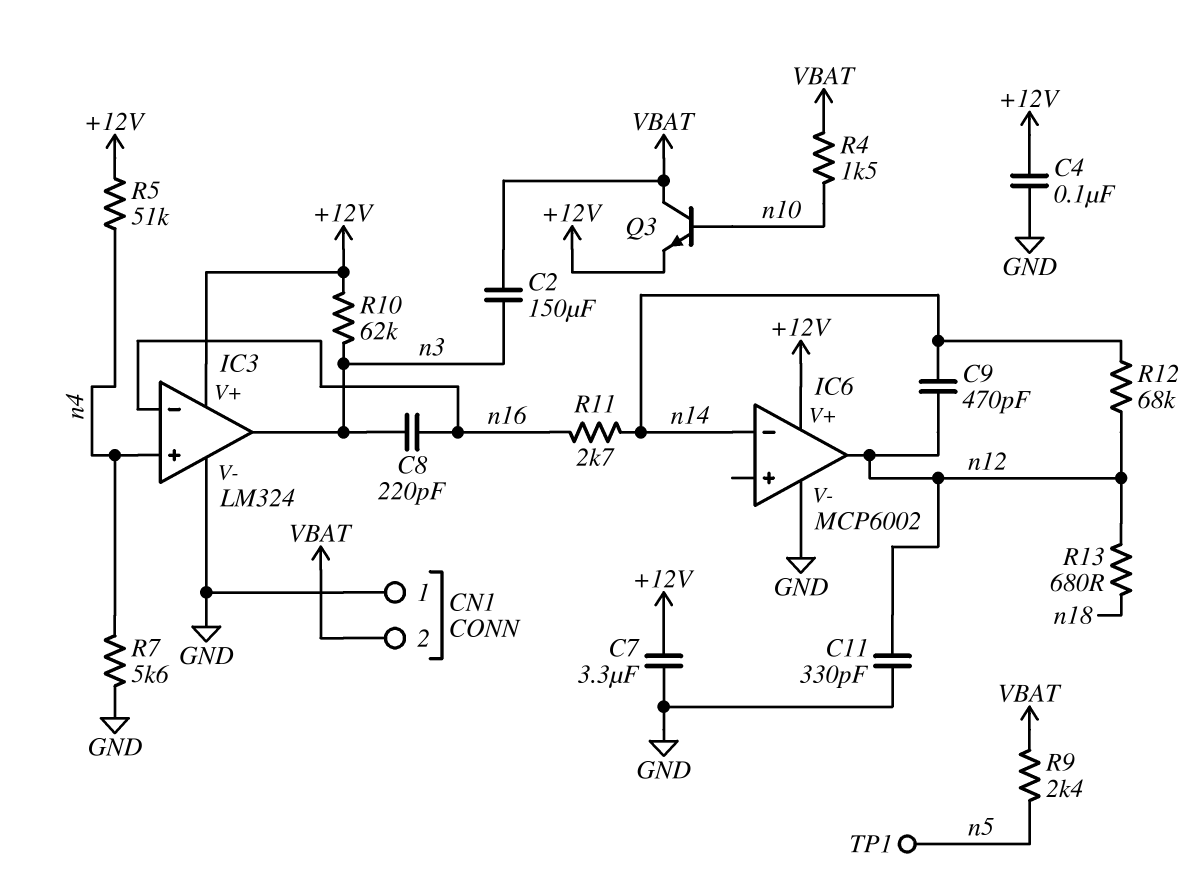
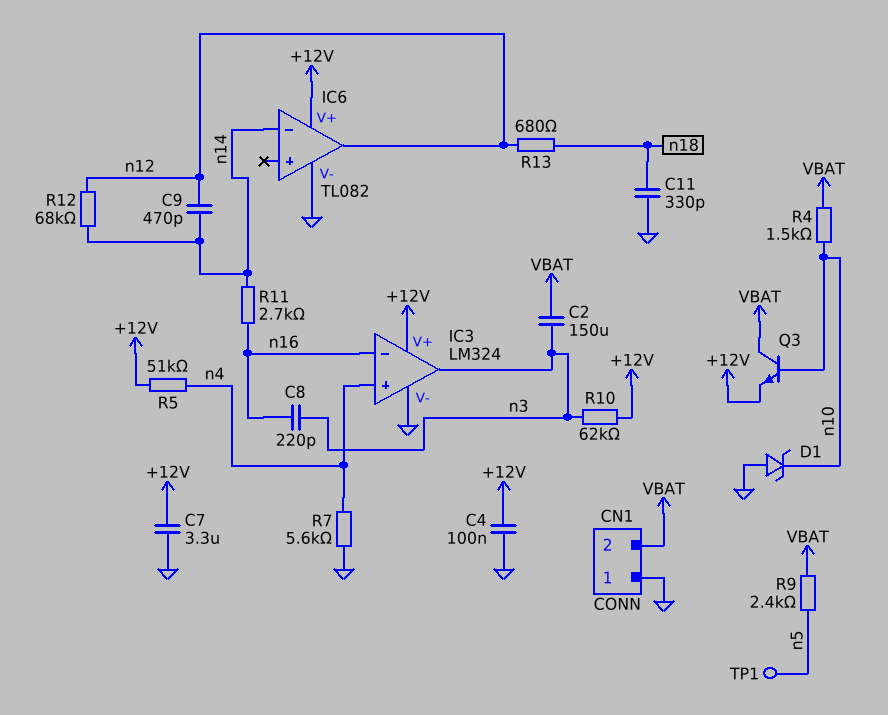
C11: 330pF (GND, n12) -> 330pF (GND, n18)
D1: none -> zener (A GND, K n10)
IC6: MCP6002 -> TL082

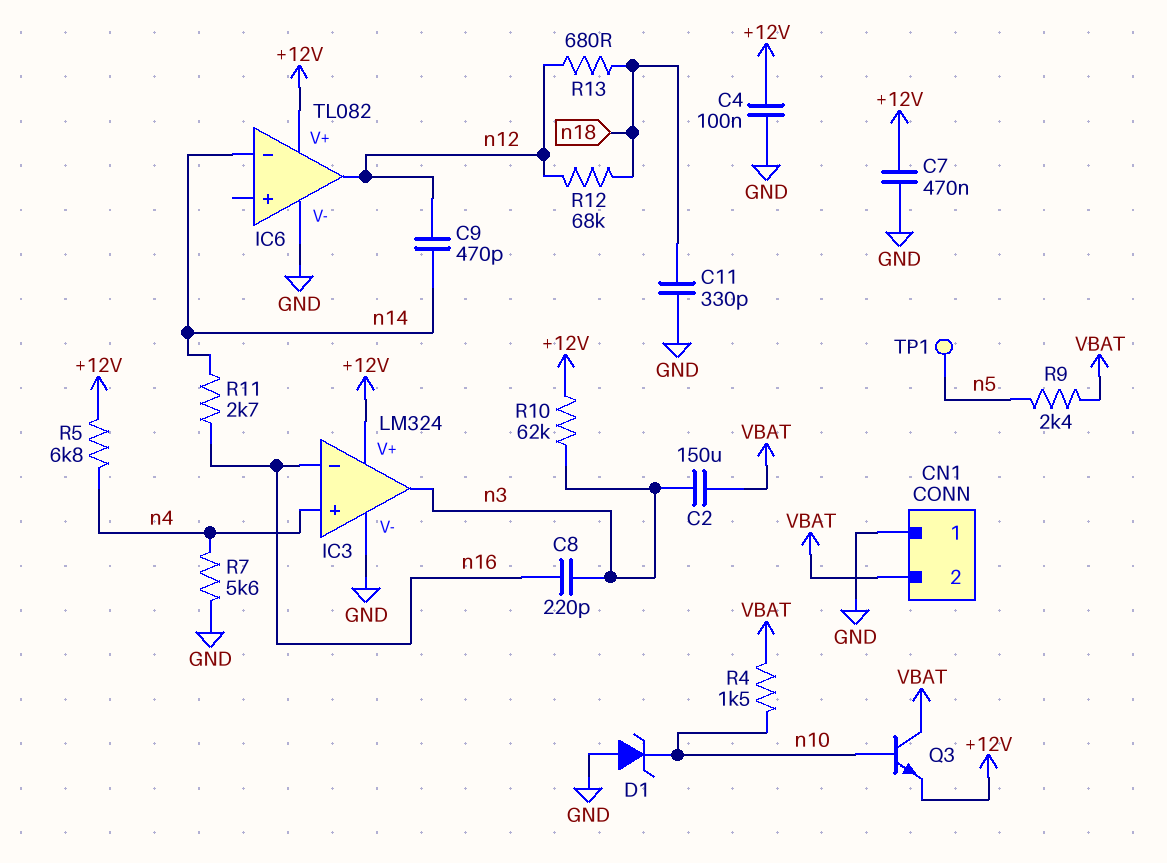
C7: 3.3uF (+12V, GND) -> 470nF (+12V, GND)
R5: 51k (+12V, n4) -> 6.8k (+12V, n4)
R12: 68k (n12, n14) -> 68k (n12, n18)

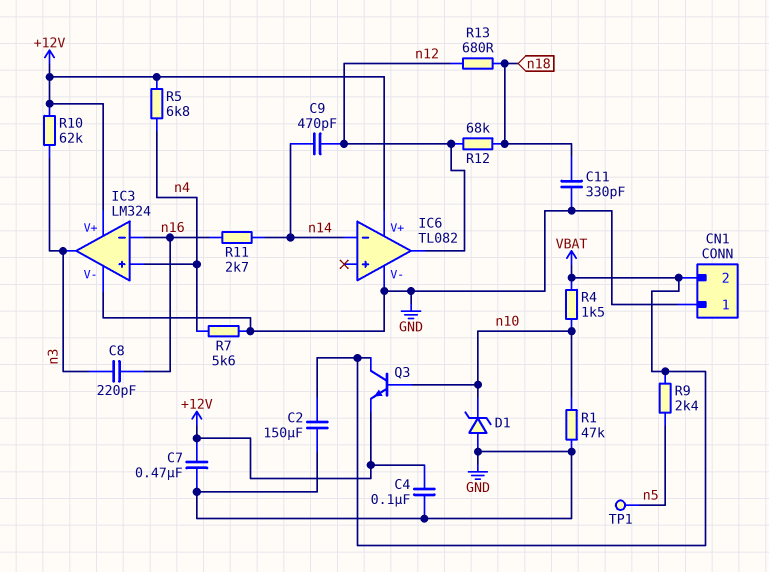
C2: 150uF (VBAT, n3) -> 150uF (GND, VBAT)
R1: none -> 47k (GND, n10)

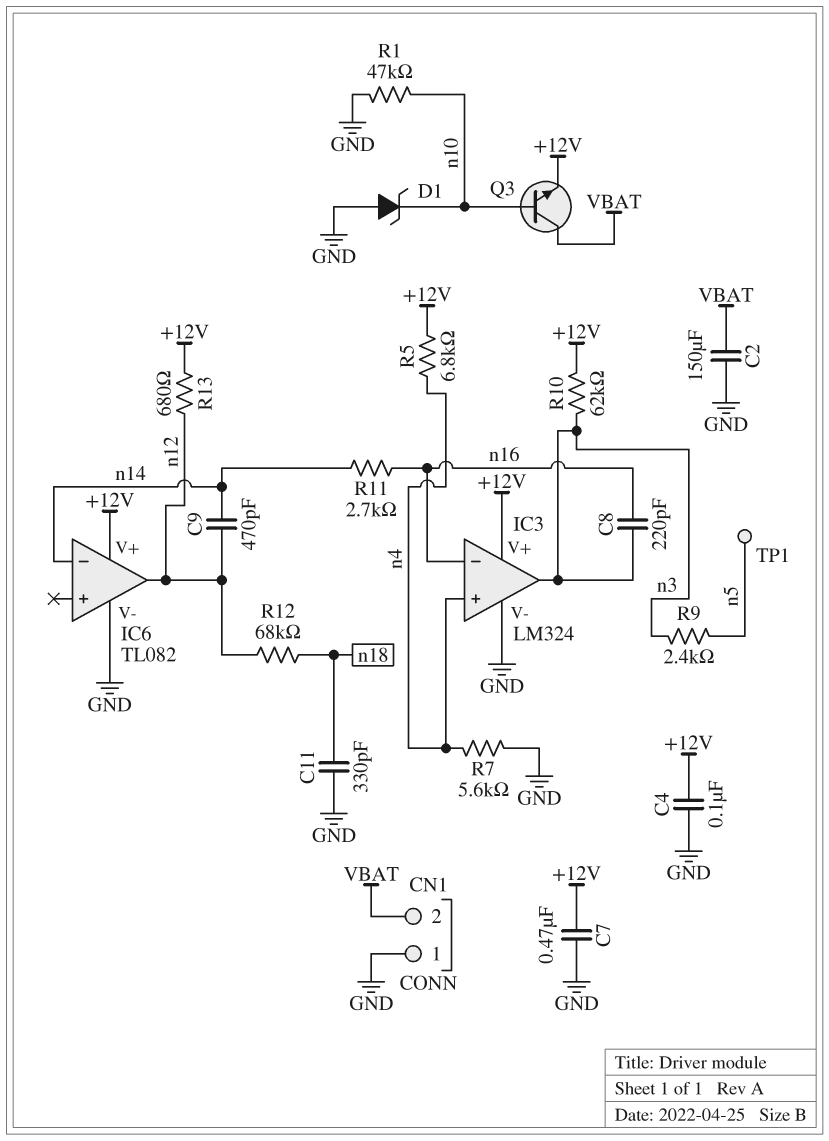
R4: 1.5k (VBAT, n10) -> none
R9: 2.4k (VBAT, n5) -> 2.4k (n3, n5)
R13: 680 (n12, n18) -> 680 (+12V, n12)

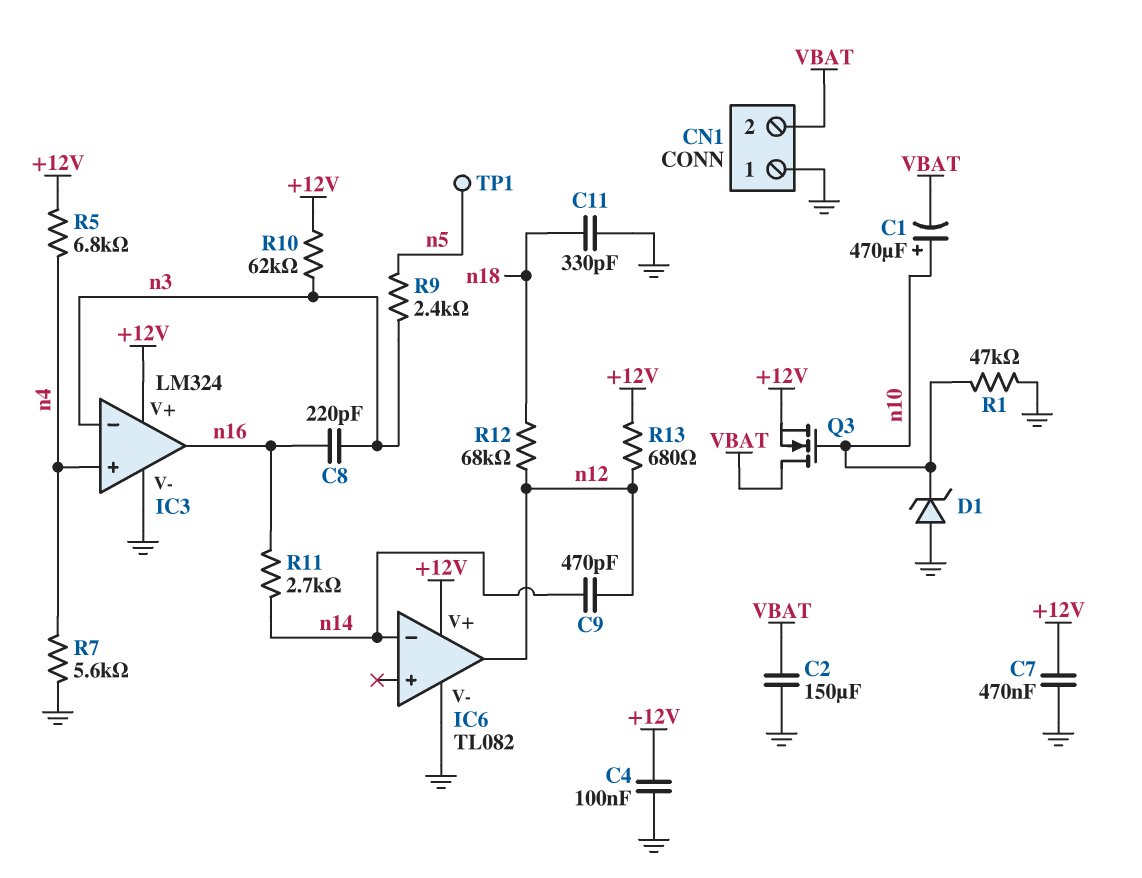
C1: none -> 470uF (plus n10, minus VBAT)
IC3 pin in-: n16 -> n3
IC3 pin out: n3 -> n16
Q3: NPN (B n10, C VBAT, E +12V) -> NMOS (G n10, D VBAT, S +12V)

